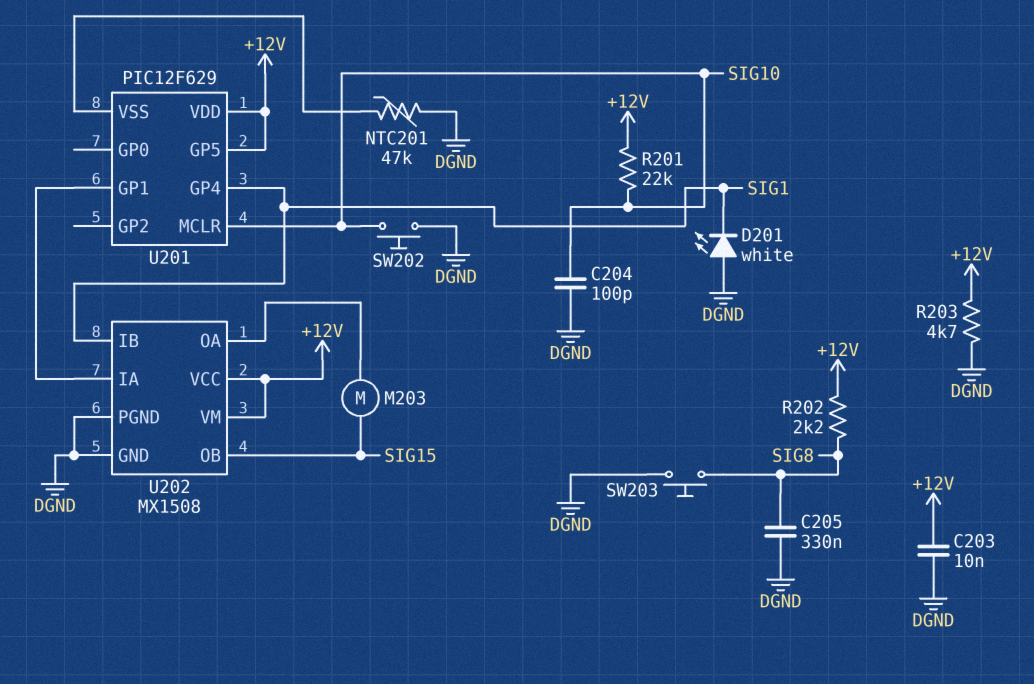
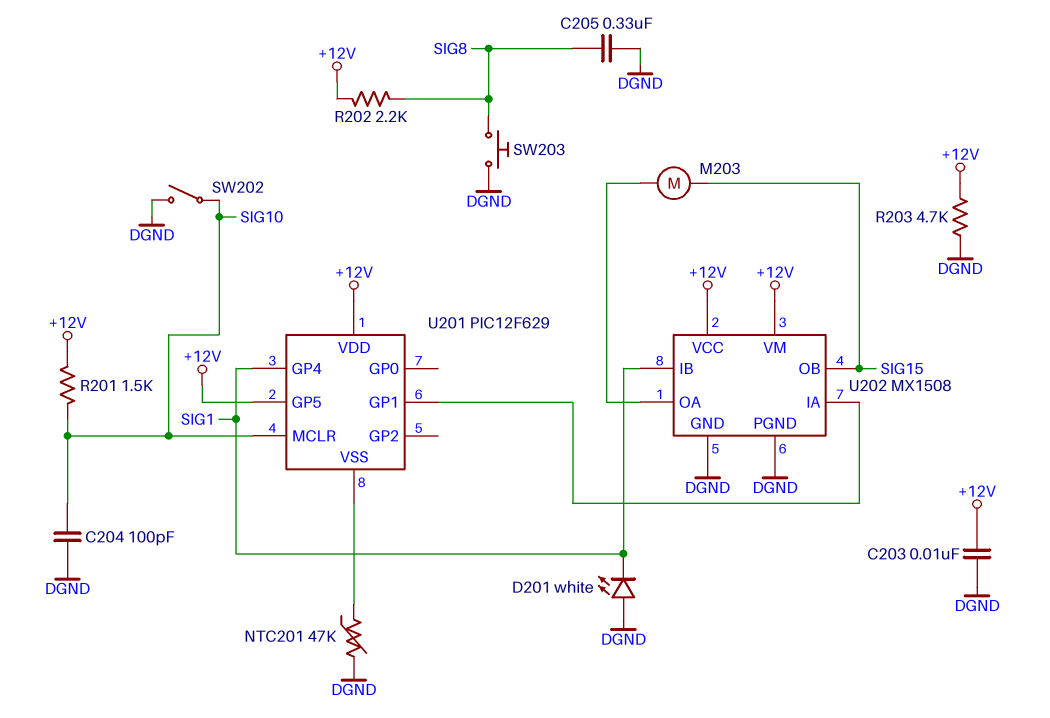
R201: 22k (+12V, SIG10) -> 1.5k (+12V, SIG10)
SW202: button (DGND, SIG10) -> switch (DGND, SIG10)

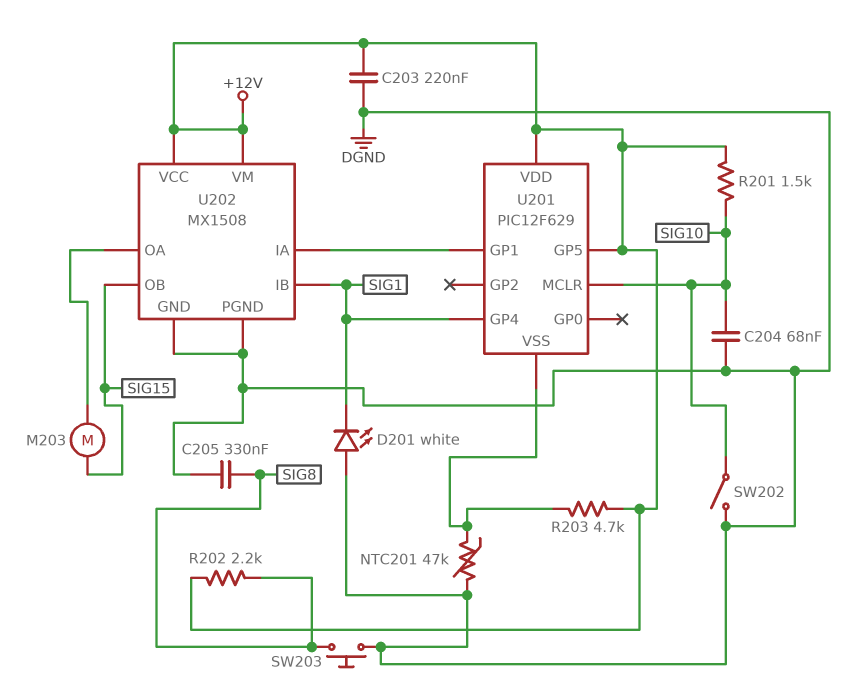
C203: 10nF (+12V, DGND) -> 220nF (+12V, DGND)
C204: 100pF (DGND, SIG10) -> 68nF (DGND, SIG10)
R203: 4.7k (+12V, DGND) -> 4.7k (+12V, U201/VSS)

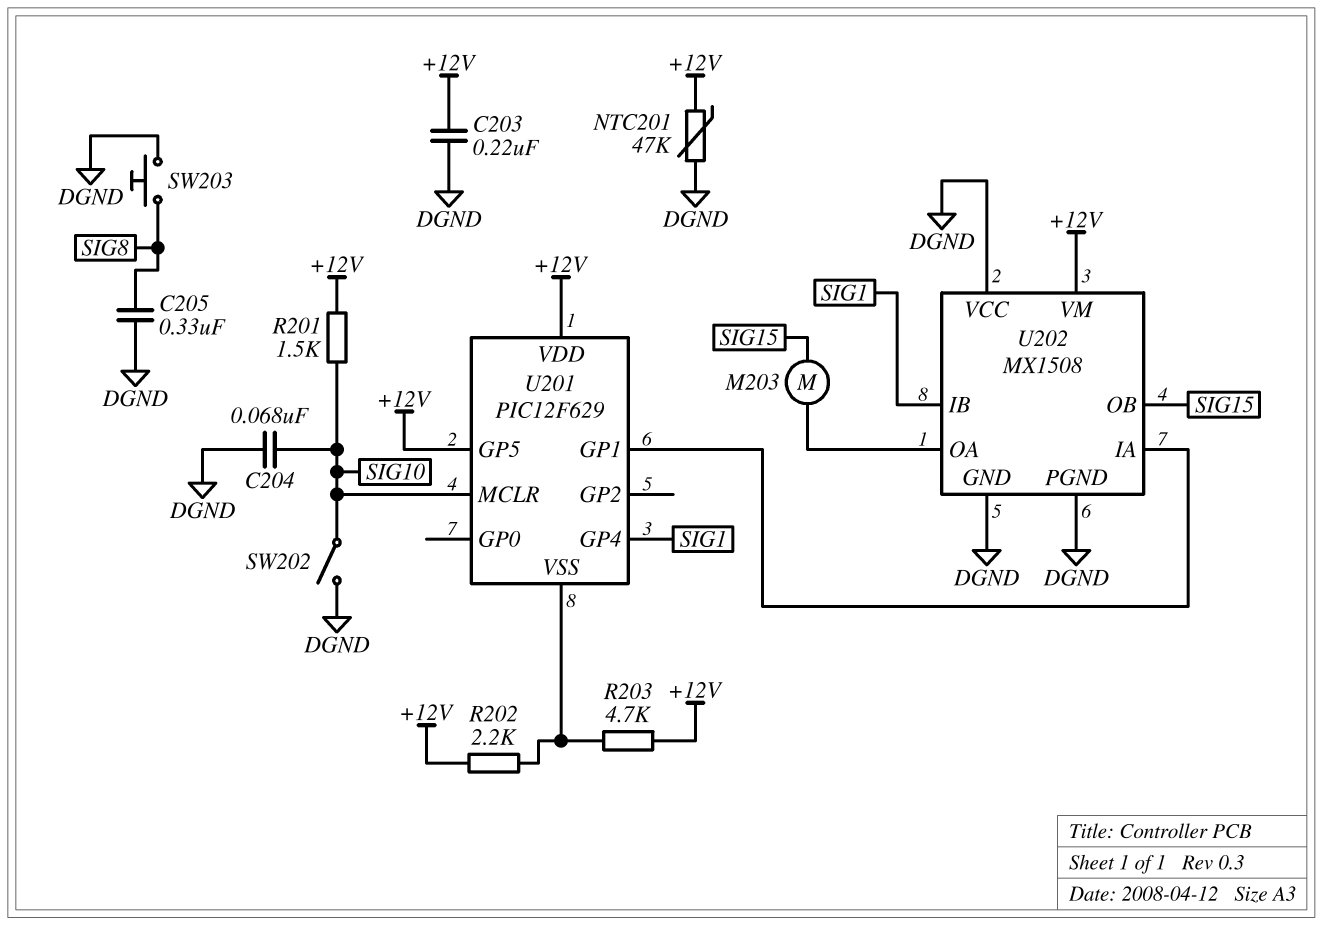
D201: LED white (A DGND, K SIG1) -> none
NTC201: 47k (DGND, U201/VSS) -> 47k (+12V, DGND)
R202: 2.2k (+12V, SIG8) -> 2.2k (+12V, U201/VSS)
U202 pin VCC: +12V -> DGND

